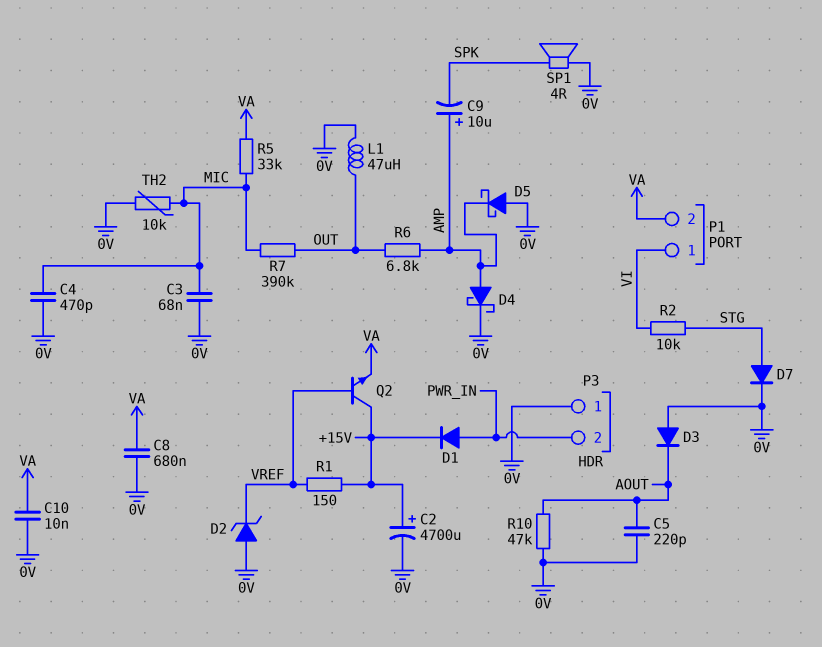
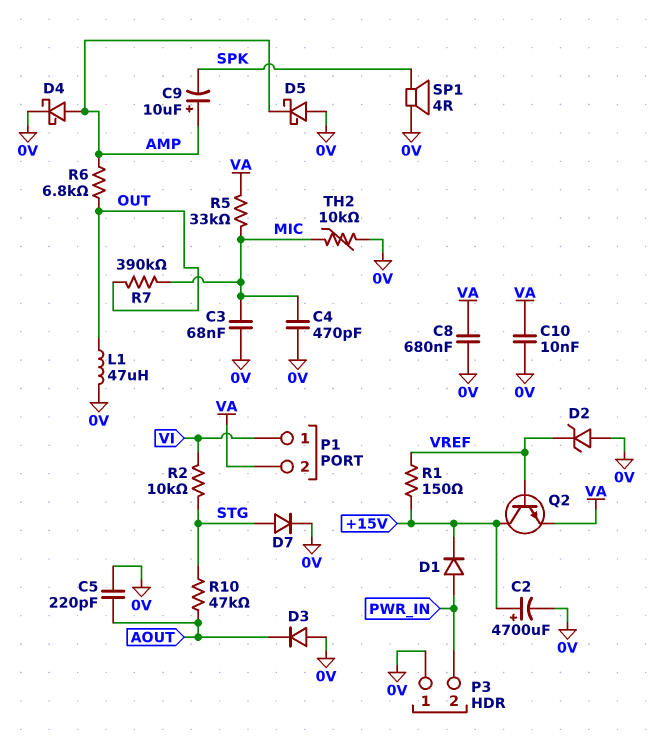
R10: 47k (0V, AOUT) -> 47k (AOUT, STG)

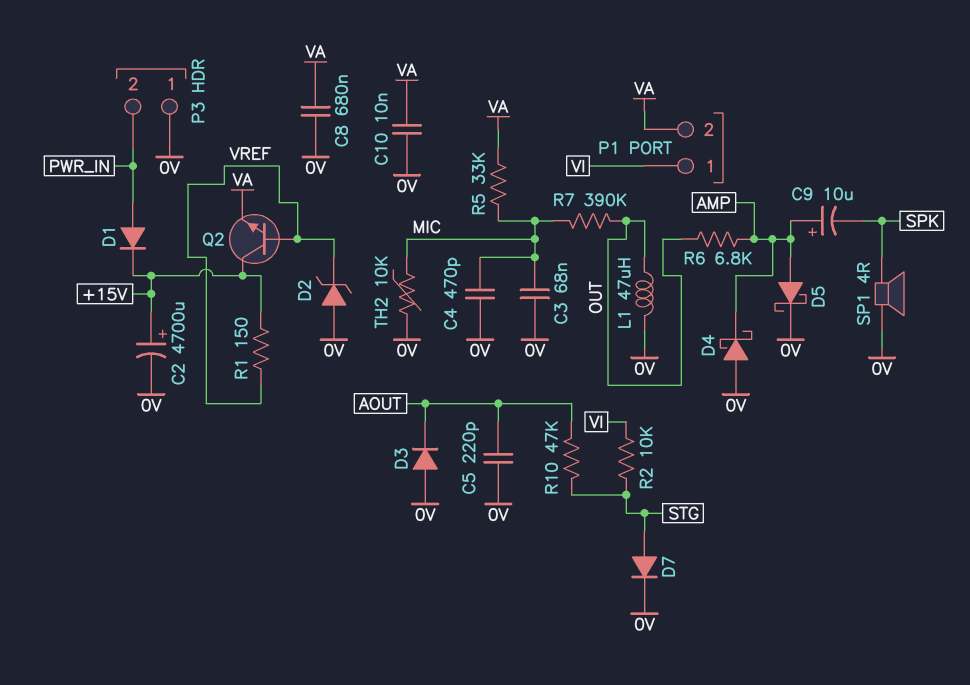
D4: schottky (A AMP, K 0V) -> schottky (A 0V, K AMP)
D5: schottky (A 0V, K AMP) -> schottky (A AMP, K 0V)

